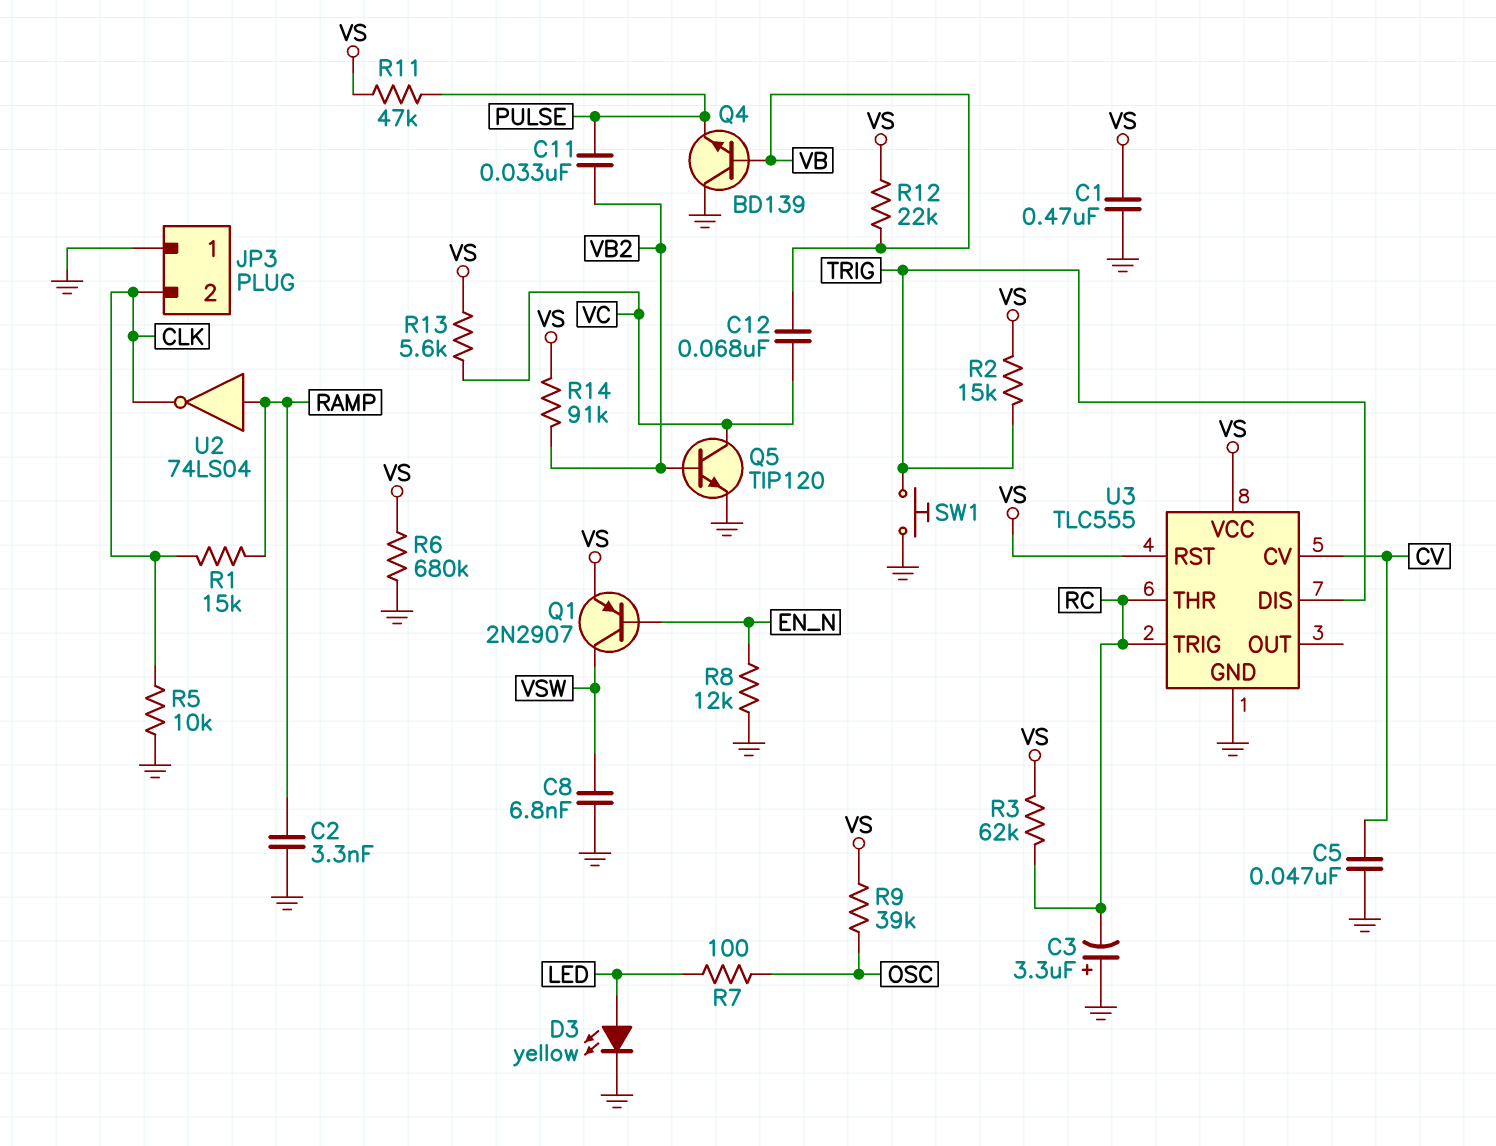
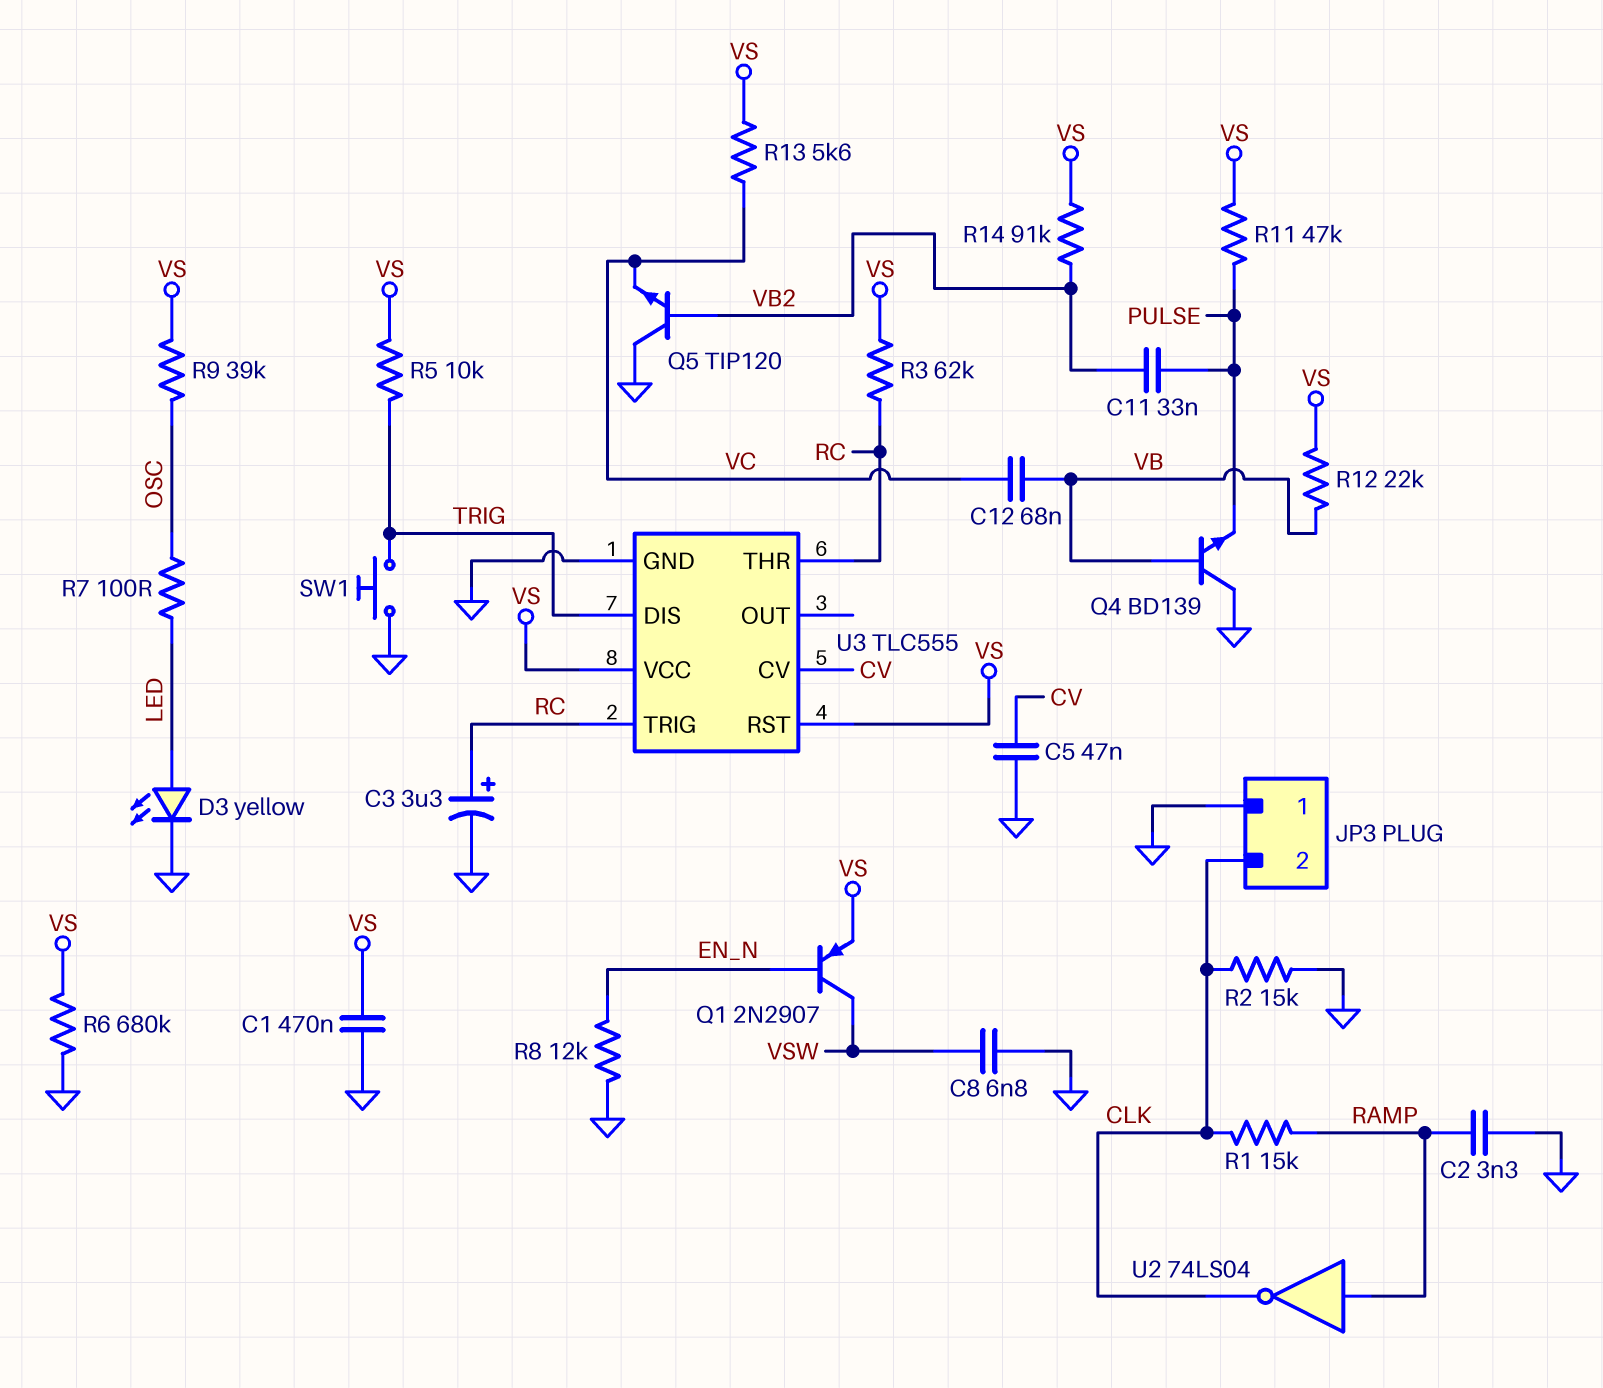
C3: 3.3uF (plus GND, minus RC) -> 3.3uF (plus RC, minus GND)
Q5: NPN TIP120 (B VB2, C VC, E GND) -> NPN TIP120 (B VB2, C GND, E VC)
R2: 15k (TRIG, VS) -> 15k (CLK, GND)
R5: 10k (CLK, GND) -> 10k (TRIG, VS)

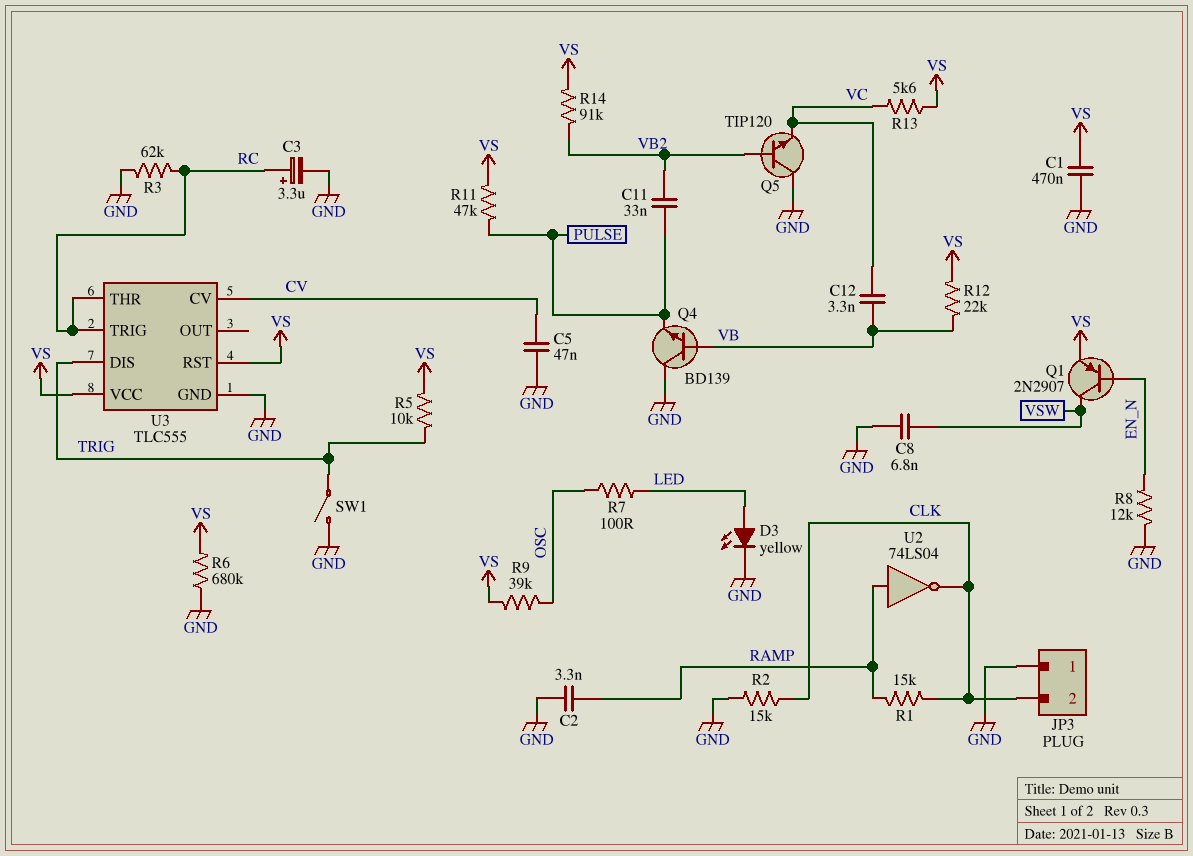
C12: 68nF (VB, VC) -> 3.3nF (VB, VC)
R3: 62k (RC, VS) -> 62k (GND, RC)
SW1: button (GND, TRIG) -> switch (GND, TRIG)

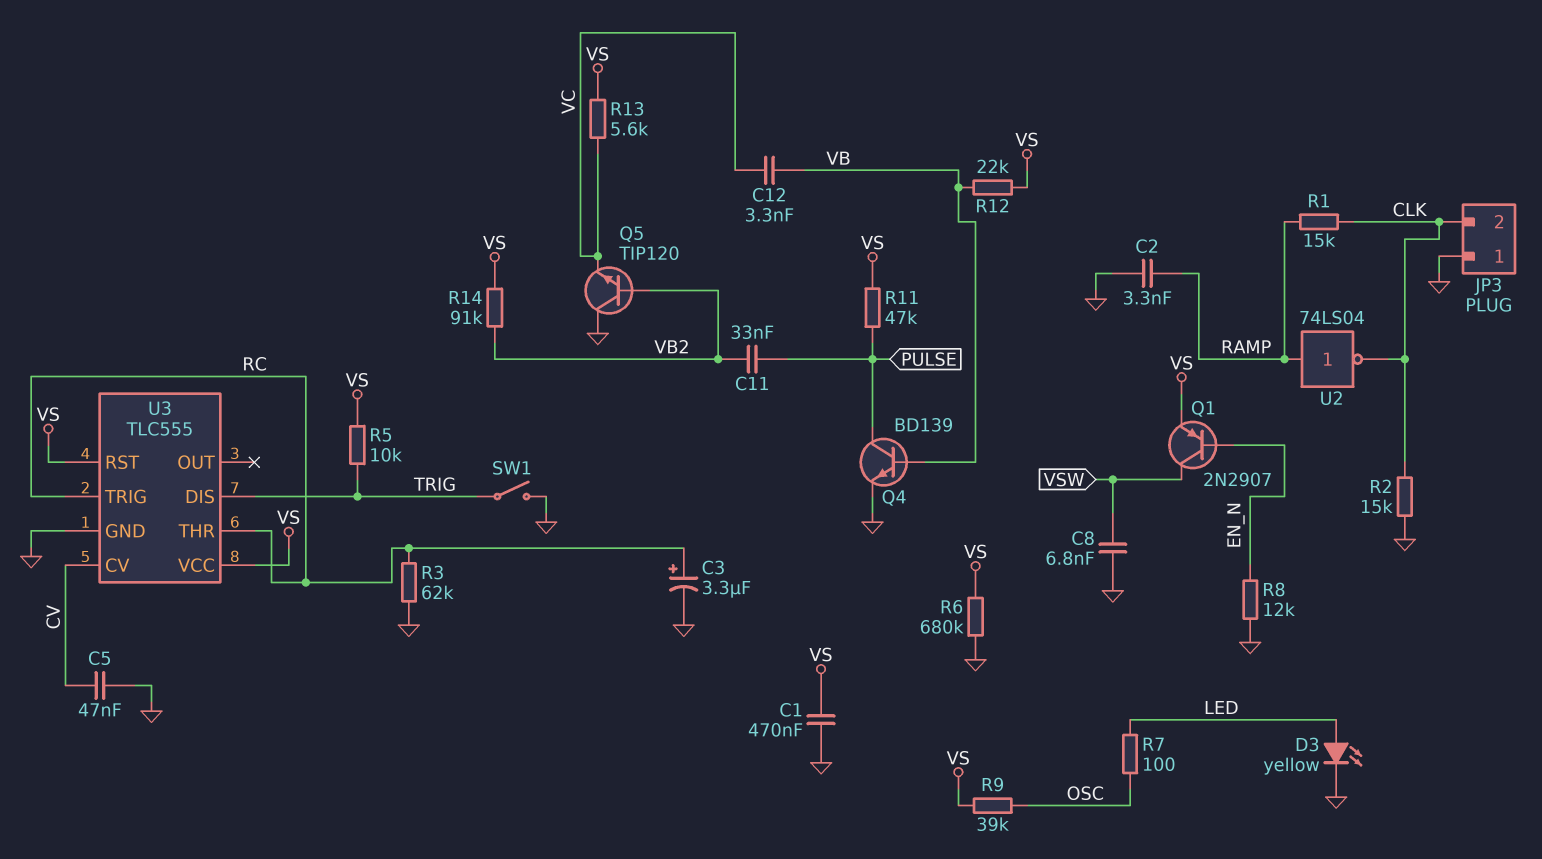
Q4: NPN BD139 (B VB, C GND, E PULSE) -> NPN BD139 (B VB, C PULSE, E GND)

